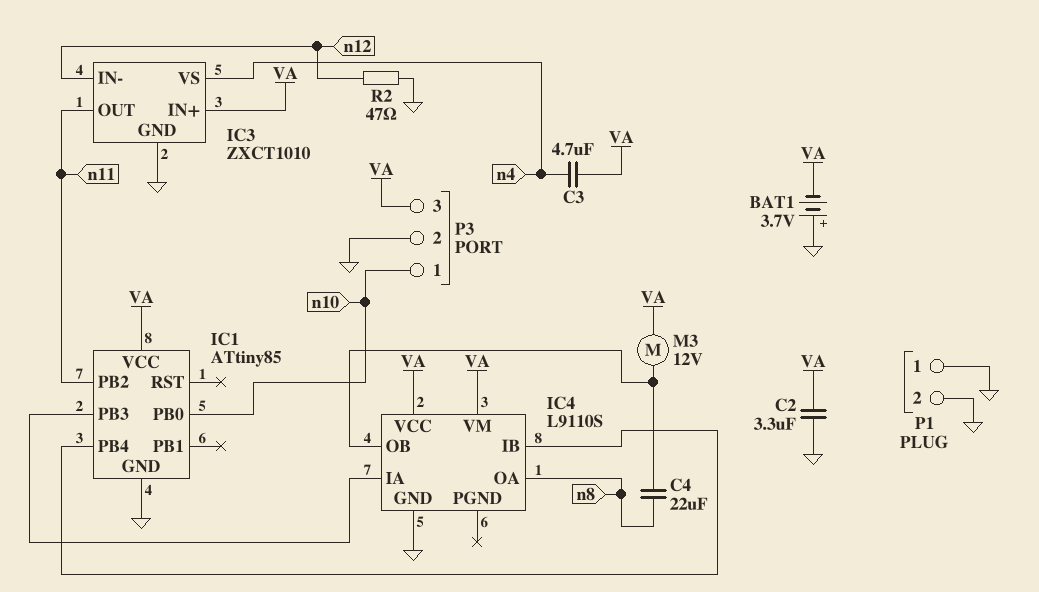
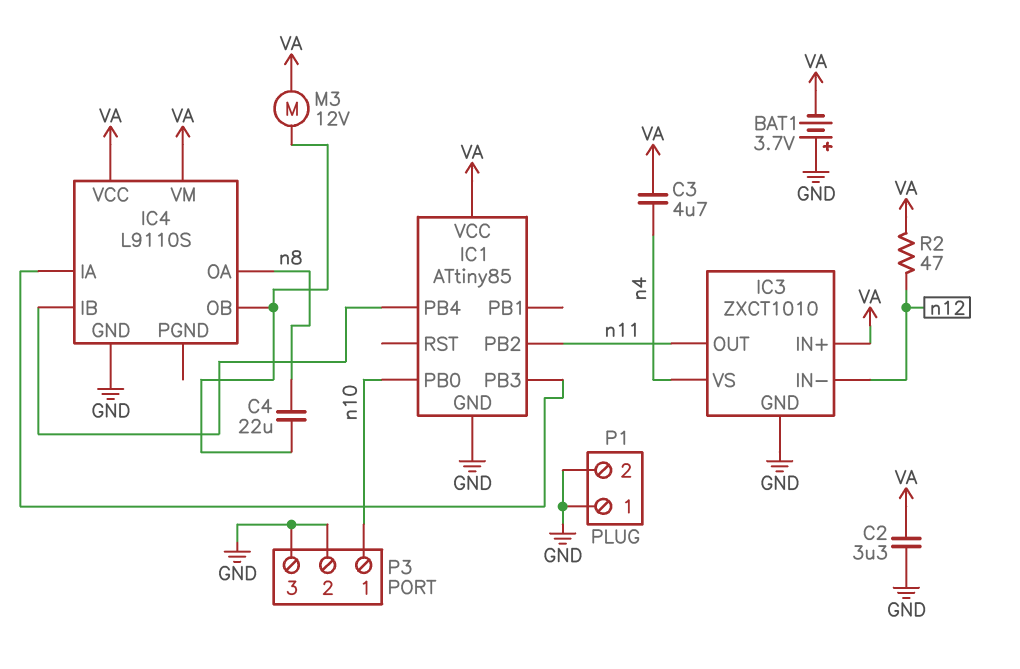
P3 pin 3: VA -> GND
R2: 47 (GND, n12) -> 47 (VA, n12)

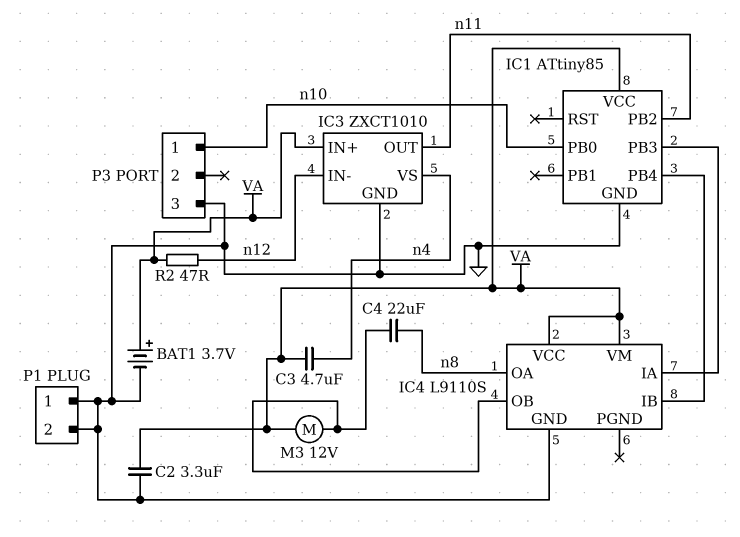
BAT1: 3.7V (plus GND, minus VA) -> 3.7V (plus VA, minus GND)
P3 pin 2: GND -> none

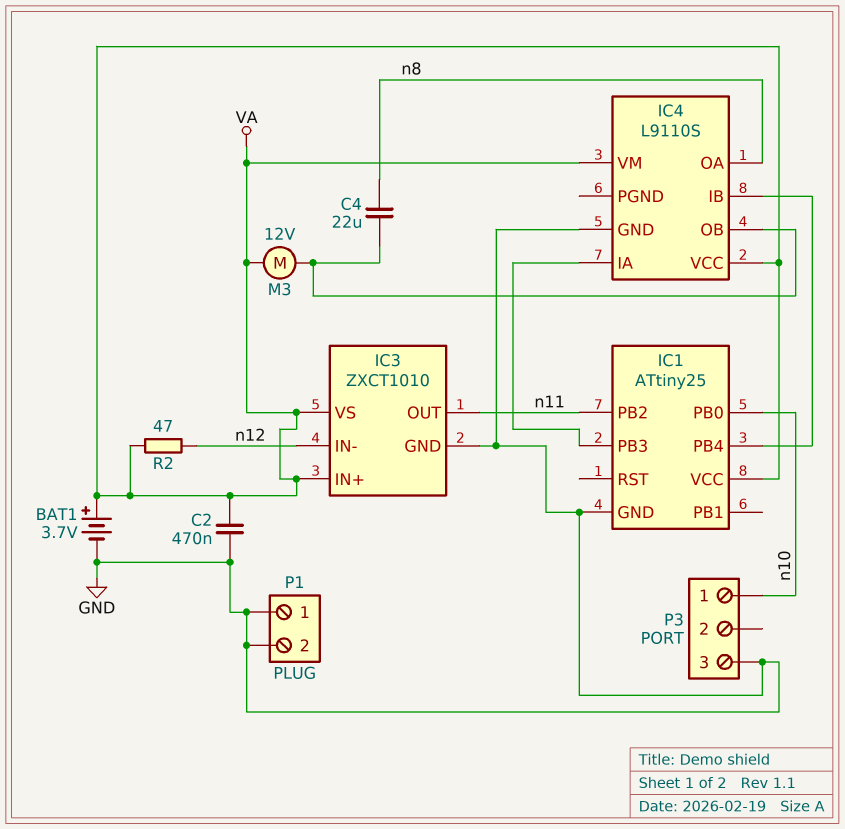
C2: 3.3uF (GND, VA) -> 470nF (GND, VA)
C3: 4.7uF (VA, n4) -> none
IC1: ATtiny85 -> ATtiny25
IC3 pin VS: n4 -> VA

